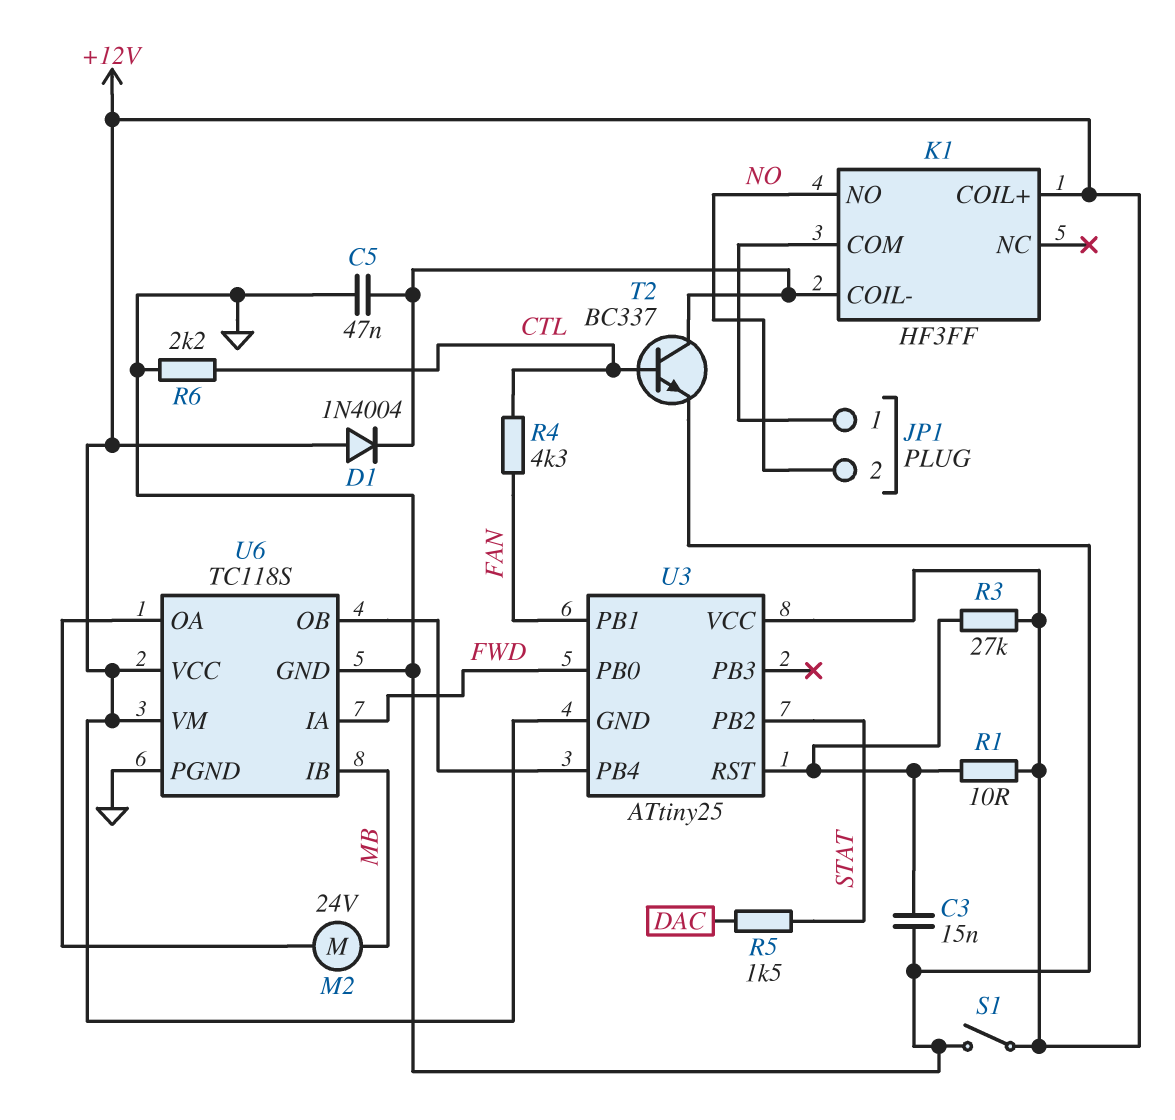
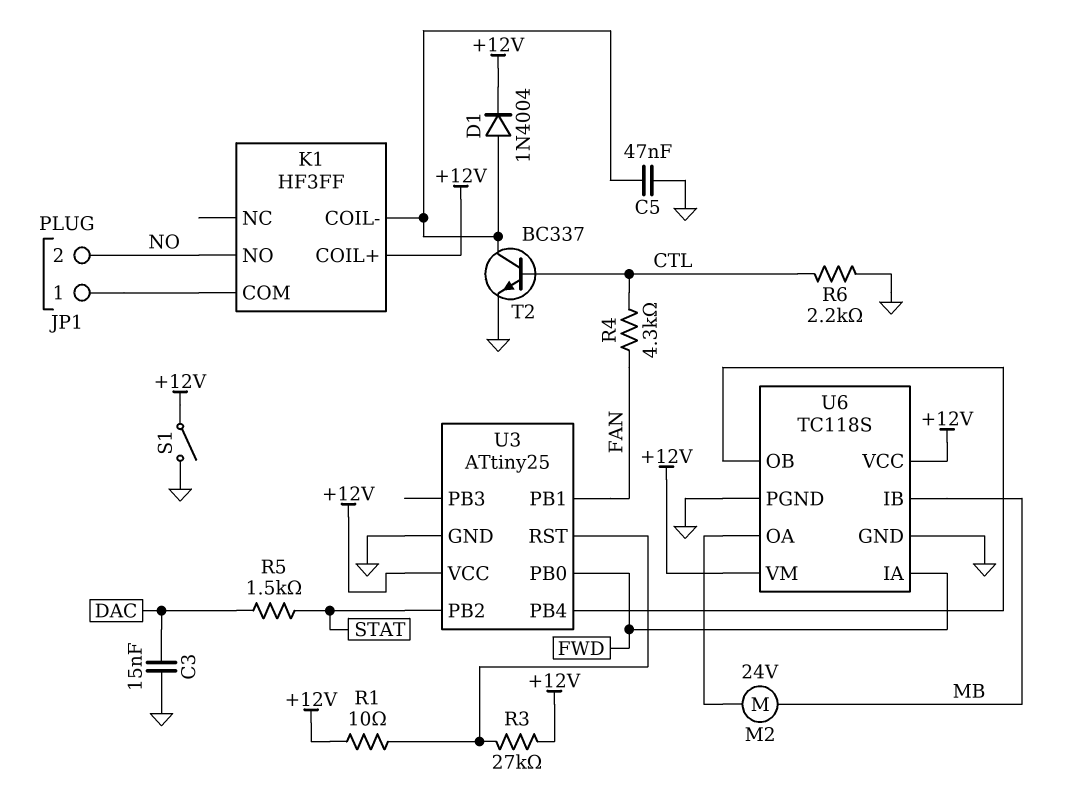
C3: 15nF (GND, U3/RST) -> 15nF (DAC, GND)
D1: diode 1N4004 (A +12V, K K1/COIL-) -> diode 1N4004 (A K1/COIL-, K +12V)
U3 pin GND: +12V -> GND

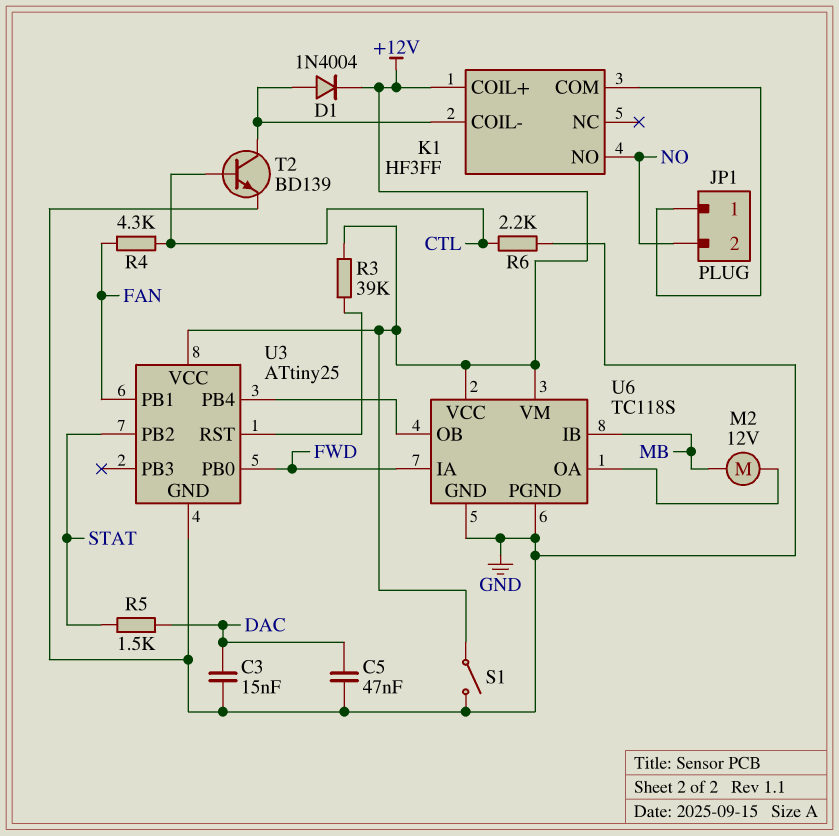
C5: 47nF (GND, K1/COIL-) -> 47nF (DAC, GND)
M2: motor 24V (MB, U6/OA) -> motor 12V (MB, U6/OA)
R1: 10 (+12V, U3/RST) -> none
R3: 27k (+12V, U3/RST) -> 39k (+12V, U3/RST)
T2: NPN BC337 (B CTL, C K1/COIL-, E GND) -> NPN BD139 (B CTL, C K1/COIL-, E GND)

